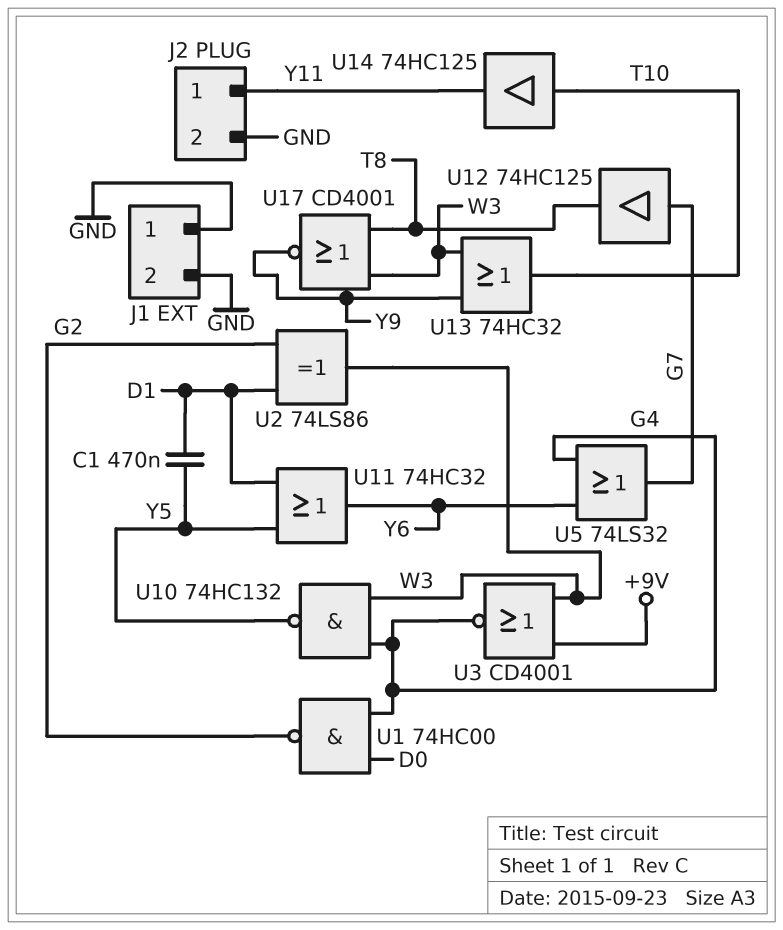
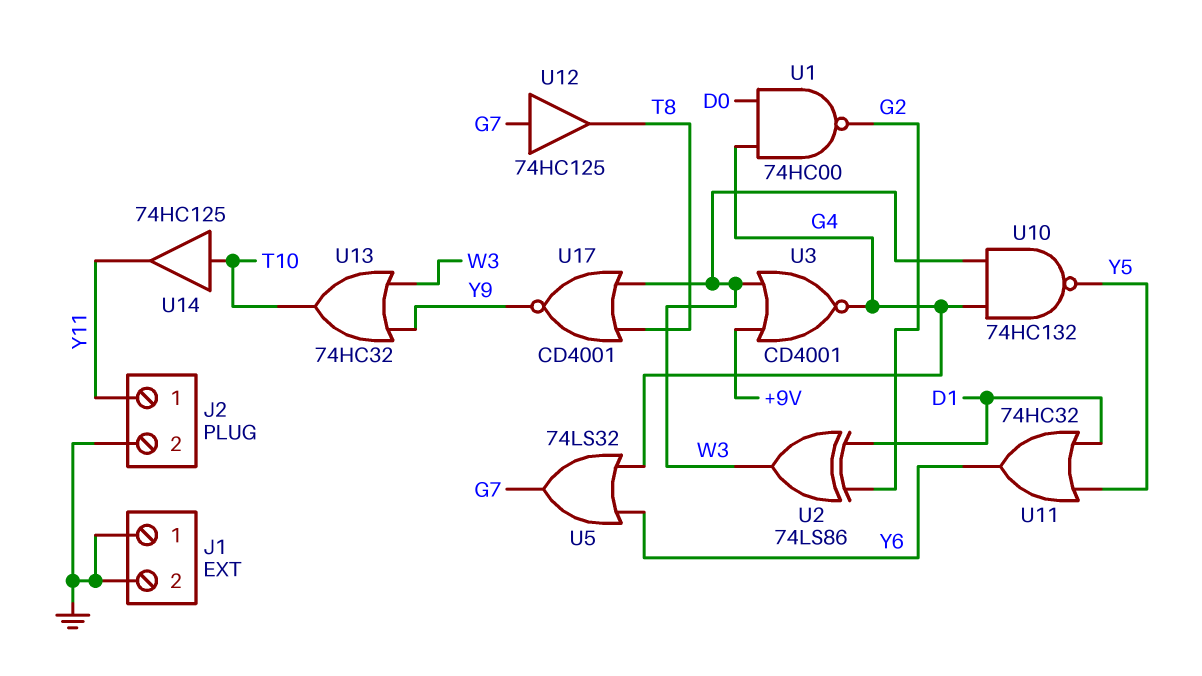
C1: 470nF (D1, Y5) -> none

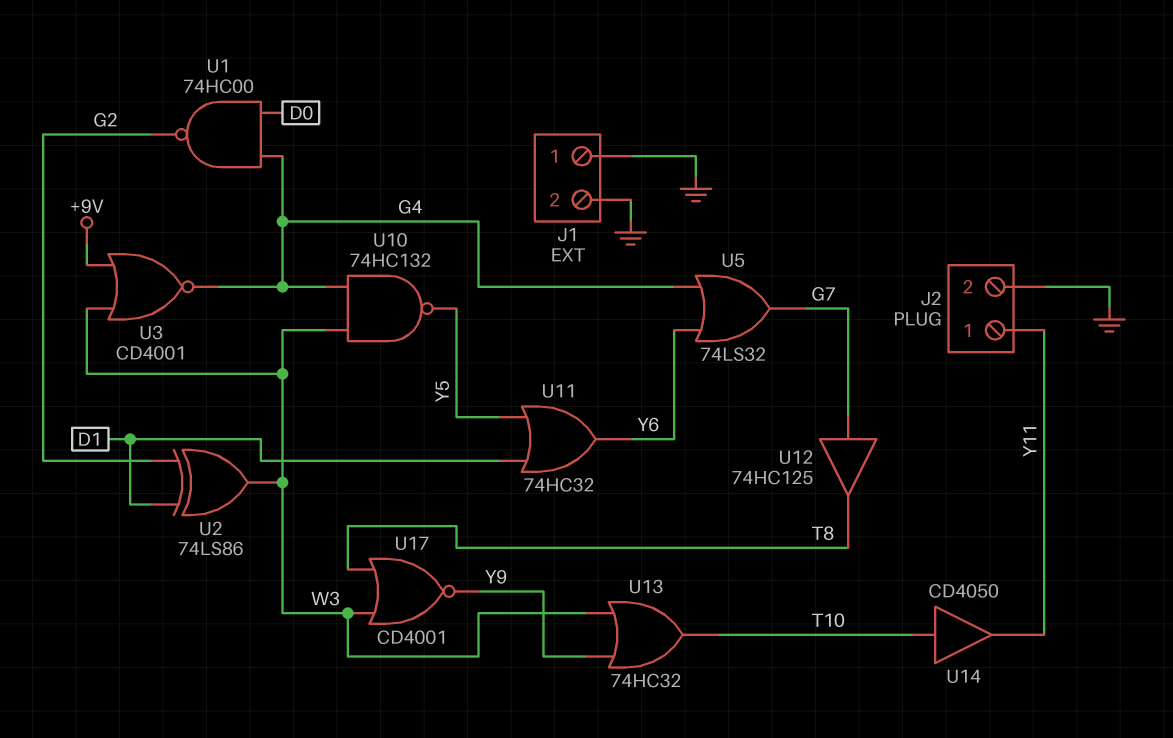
U14: buffer 74HC125 (in T10, out Y11) -> buffer CD4050 (in T10, out Y11)

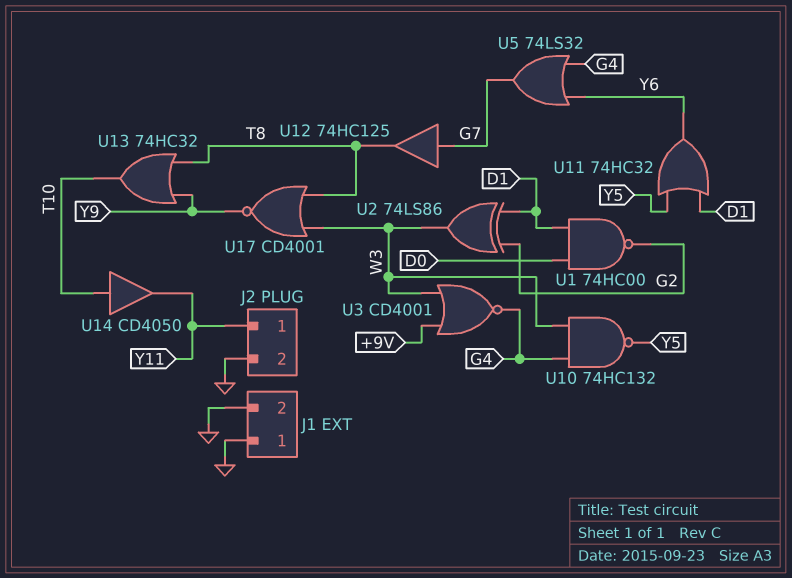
U1: NAND 74HC00 (in D0, in G4, out G2) -> NAND 74HC00 (in D0, in D1, out G2)
U13: OR 74HC32 (in W3, in Y9, out T10) -> OR 74HC32 (in T8, in Y9, out T10)

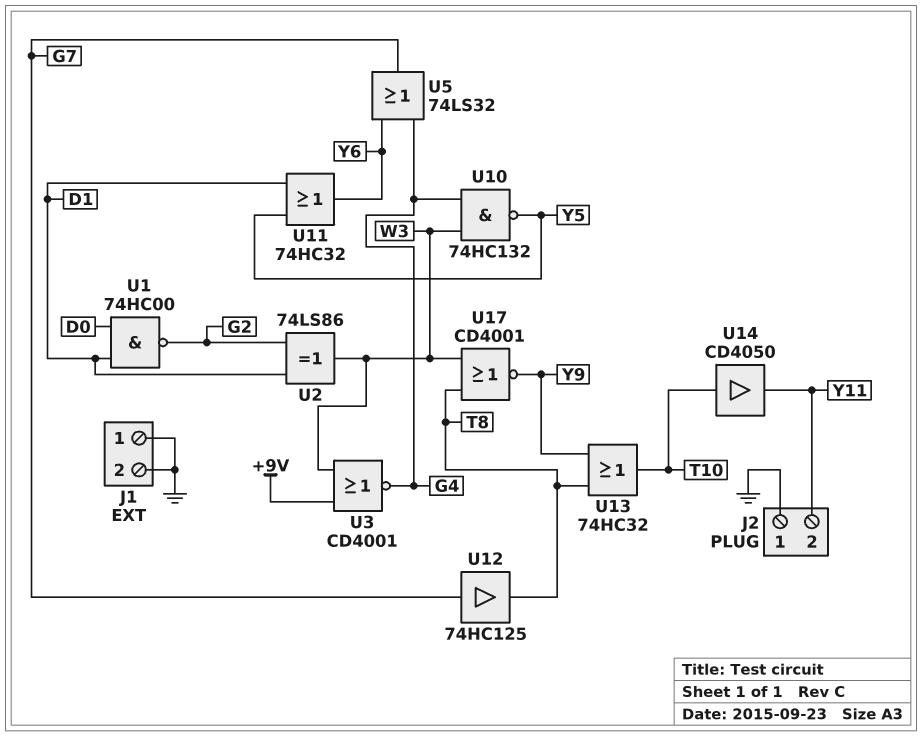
J2 pin 1: Y11 -> GND
J2 pin 2: GND -> Y11

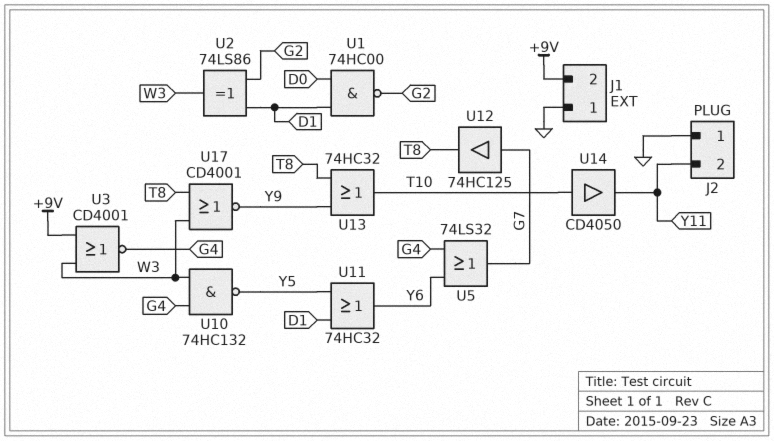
J1 pin 2: GND -> +9V

